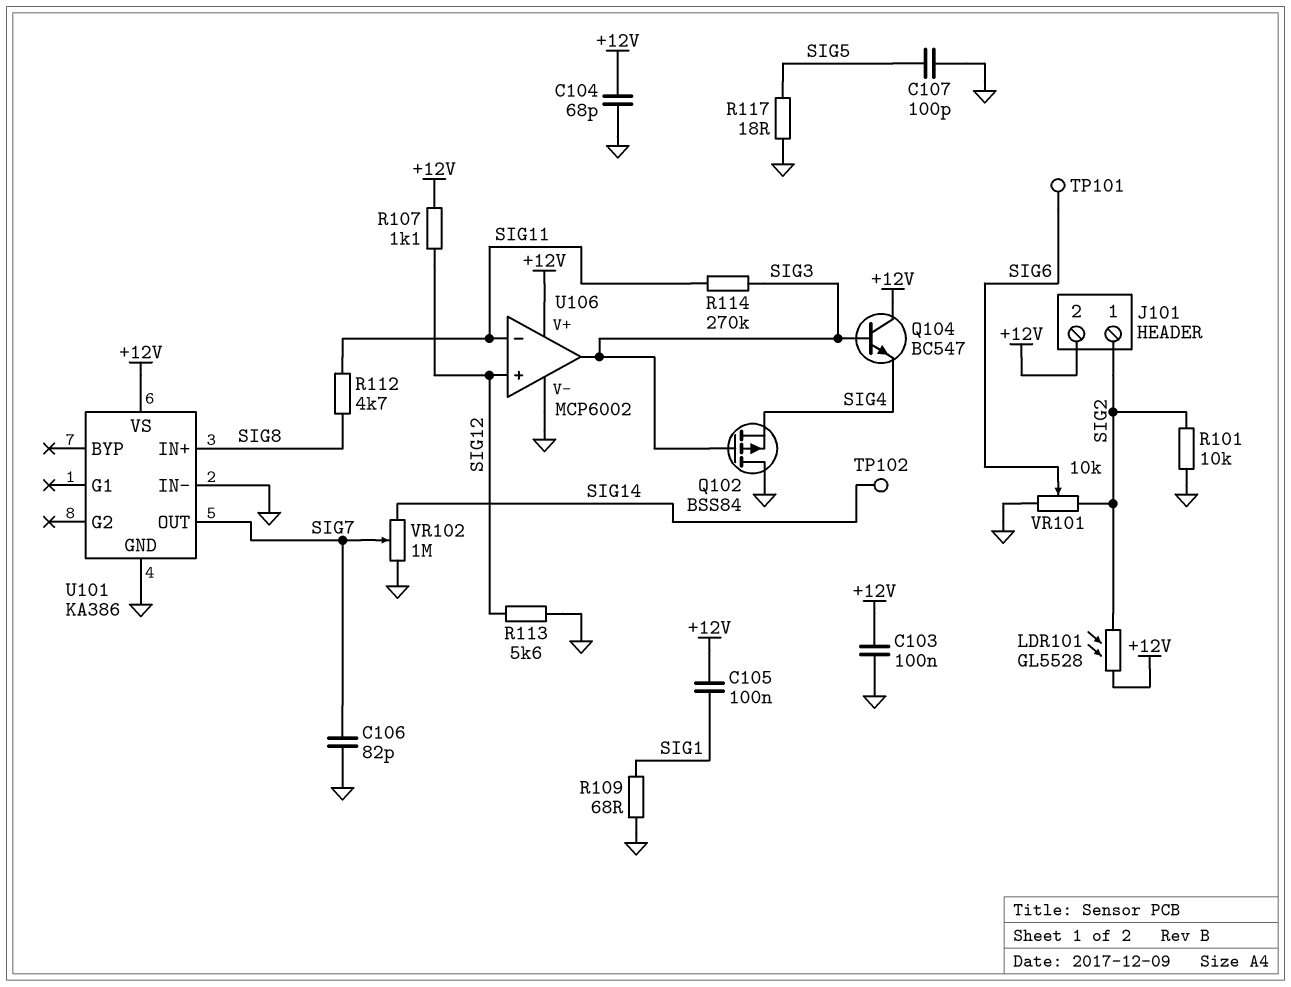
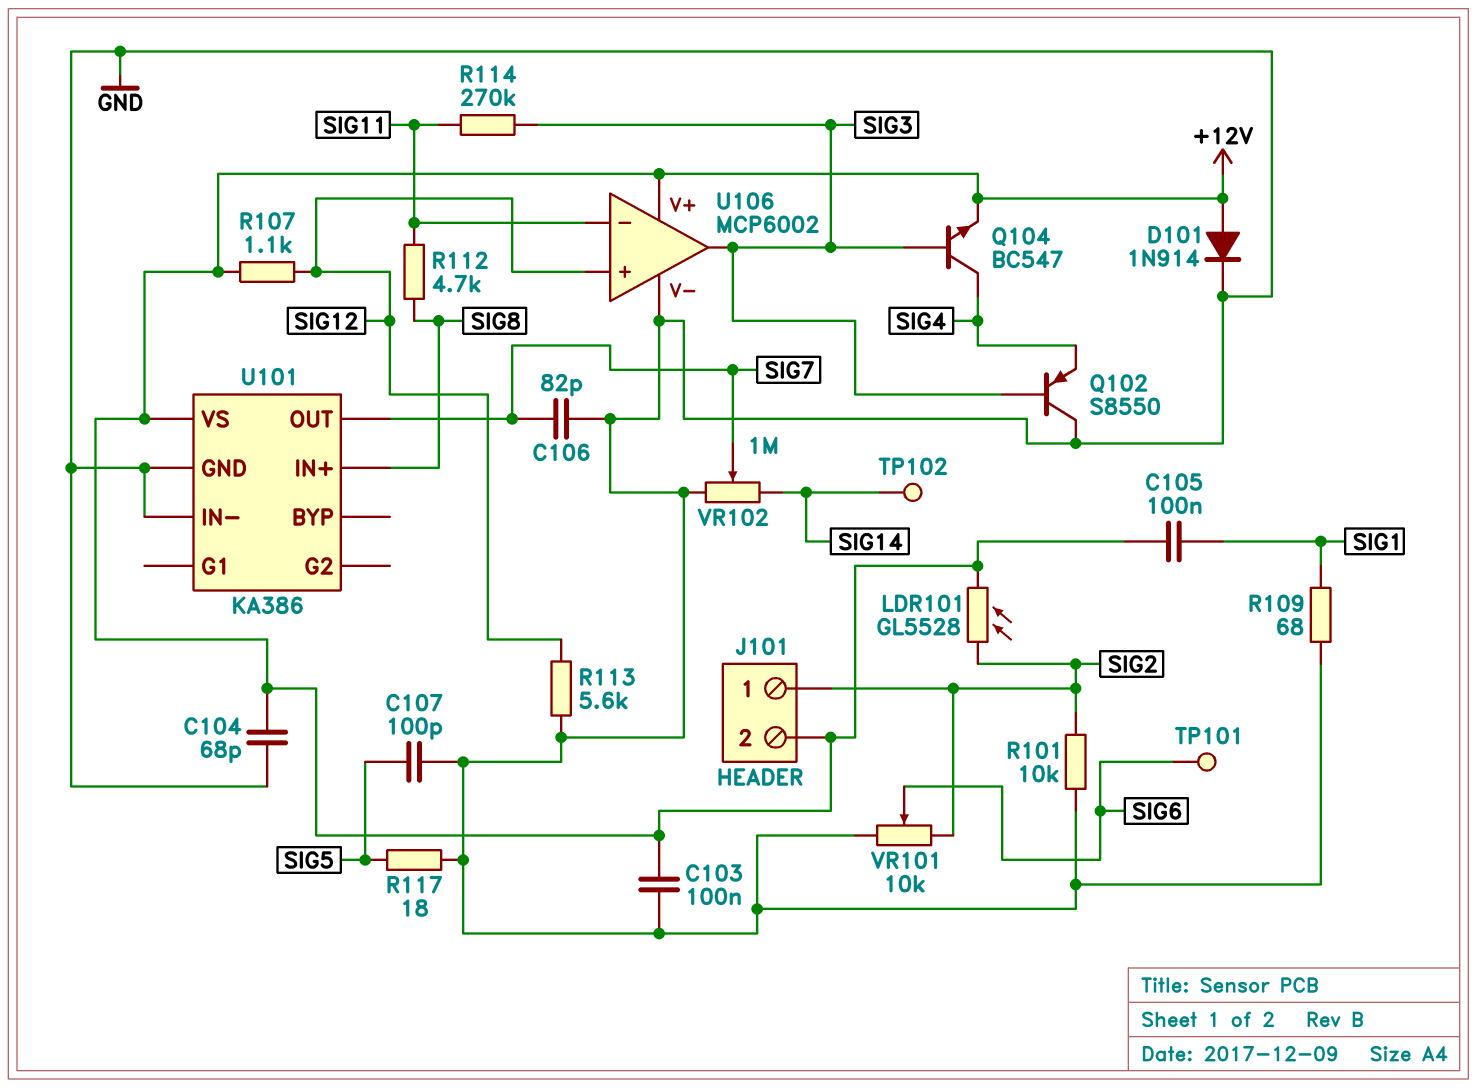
D101: none -> diode 1N914 (A +12V, K GND)
Q102: PMOS BSS84 (G SIG3, D GND, S SIG4) -> PNP S8550 (B SIG3, C GND, E SIG4)
Q104: NPN BC547 (B SIG3, C +12V, E SIG4) -> NPN BC547 (B SIG3, C SIG4, E +12V)

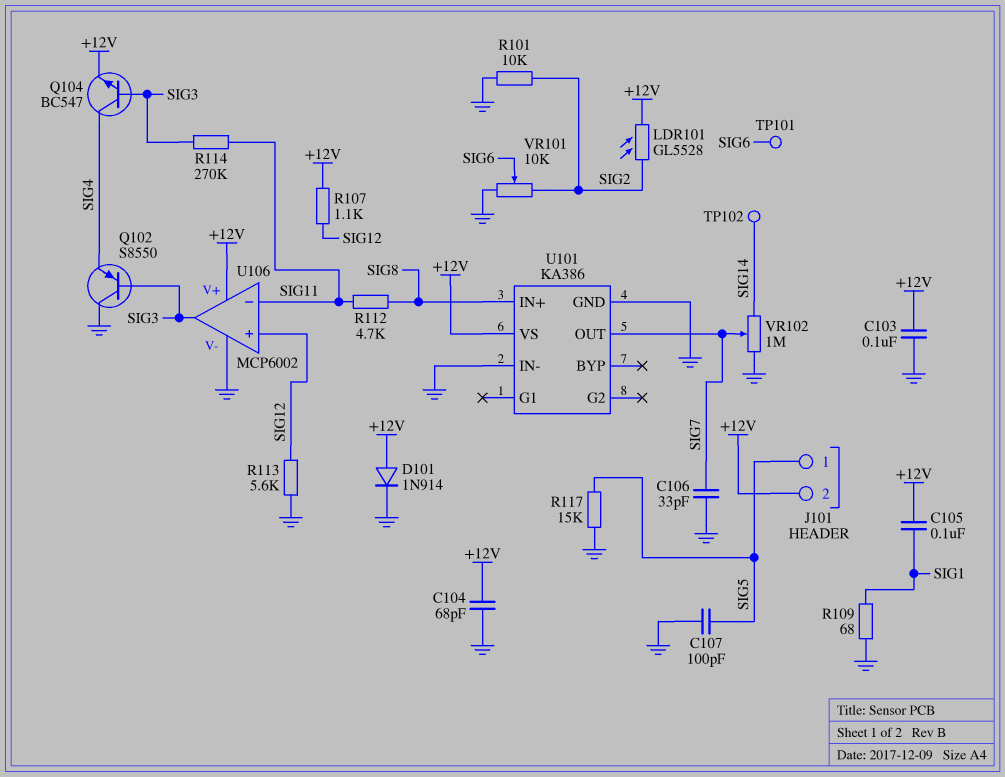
C106: 82pF (GND, SIG7) -> 33pF (GND, SIG7)
J101 pin 1: SIG2 -> SIG5
R117: 18 (GND, SIG5) -> 15k (GND, SIG5)

